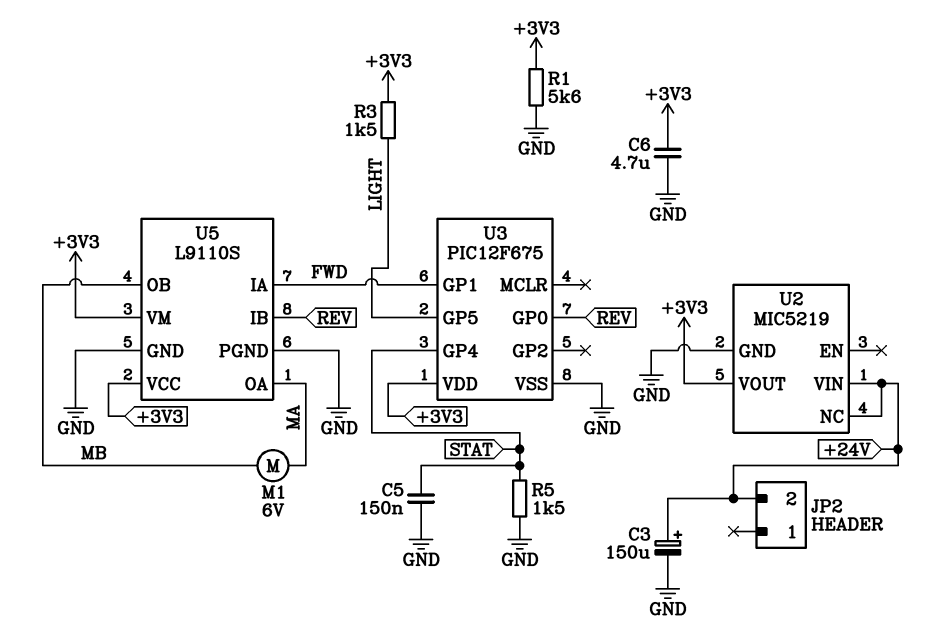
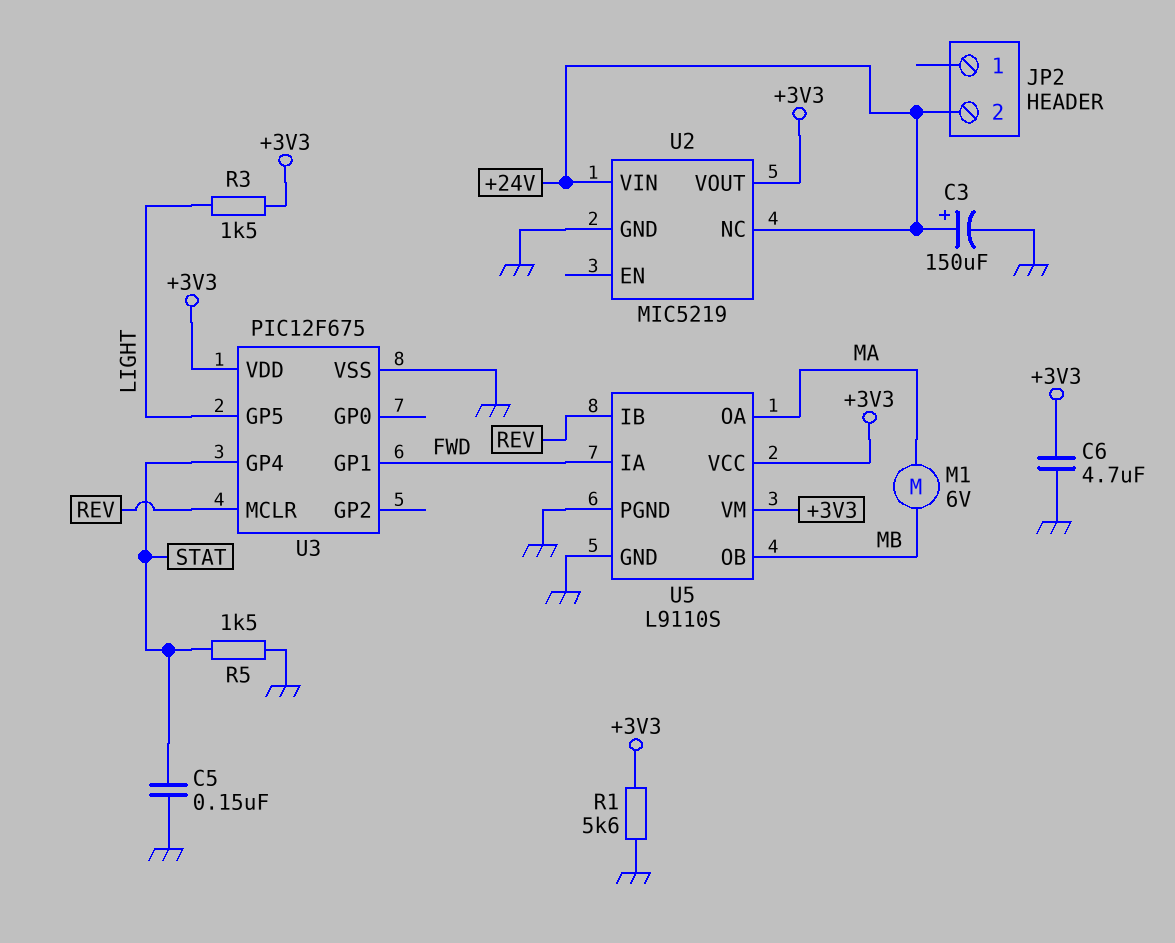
U3 pin GP0: REV -> none
U3 pin MCLR: none -> REV

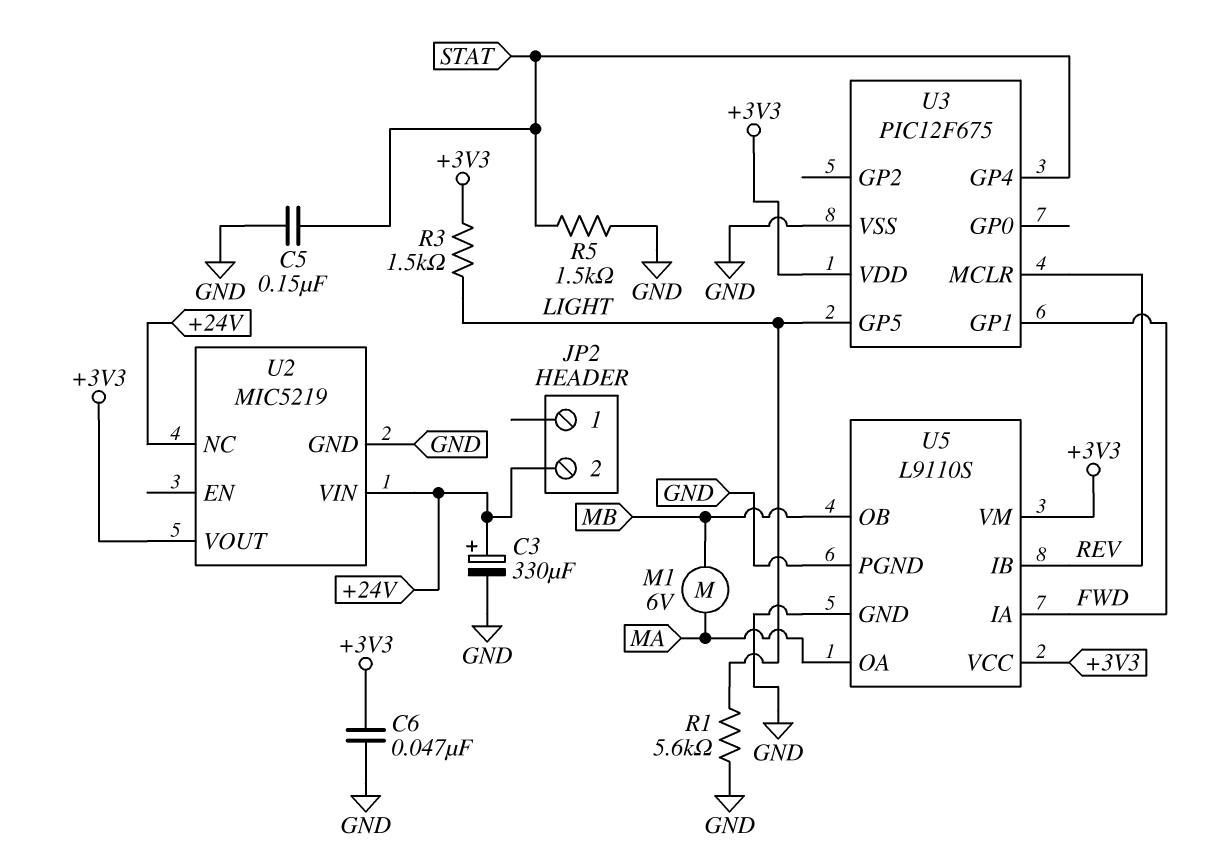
C3: 150uF (plus +24V, minus GND) -> 330uF (plus +24V, minus GND)
C6: 4.7uF (+3V3, GND) -> 47nF (+3V3, GND)
R1: 5.6k (+3V3, GND) -> 5.6k (GND, LIGHT)

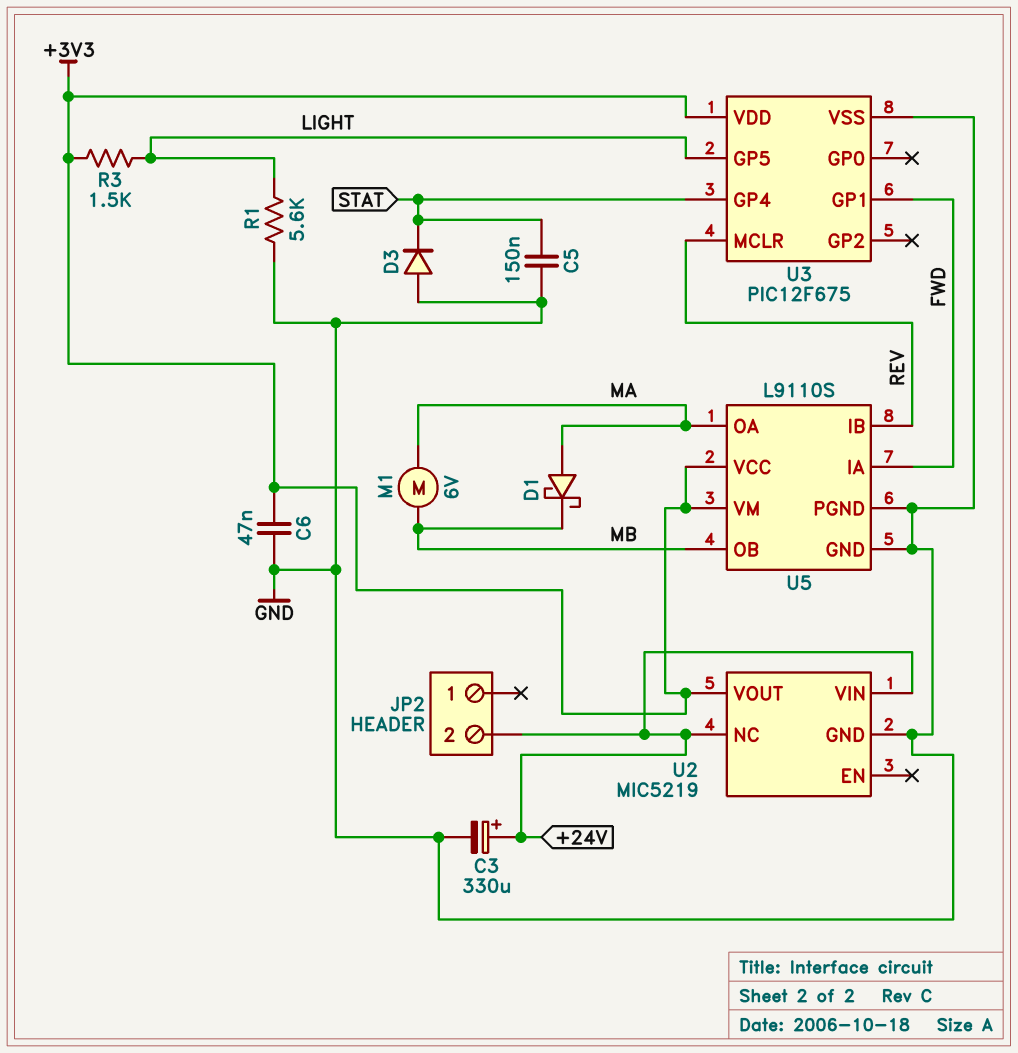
D1: none -> schottky (A MA, K MB)
D3: none -> diode (A GND, K STAT)
R5: 1.5k (GND, STAT) -> none

